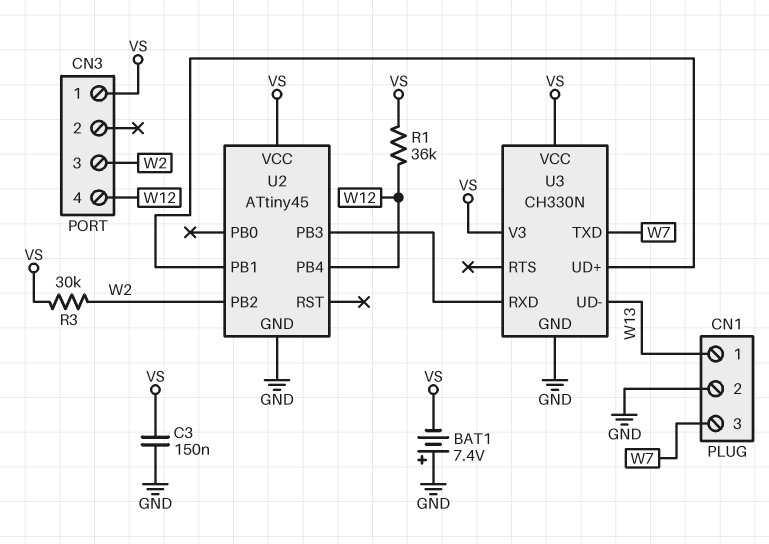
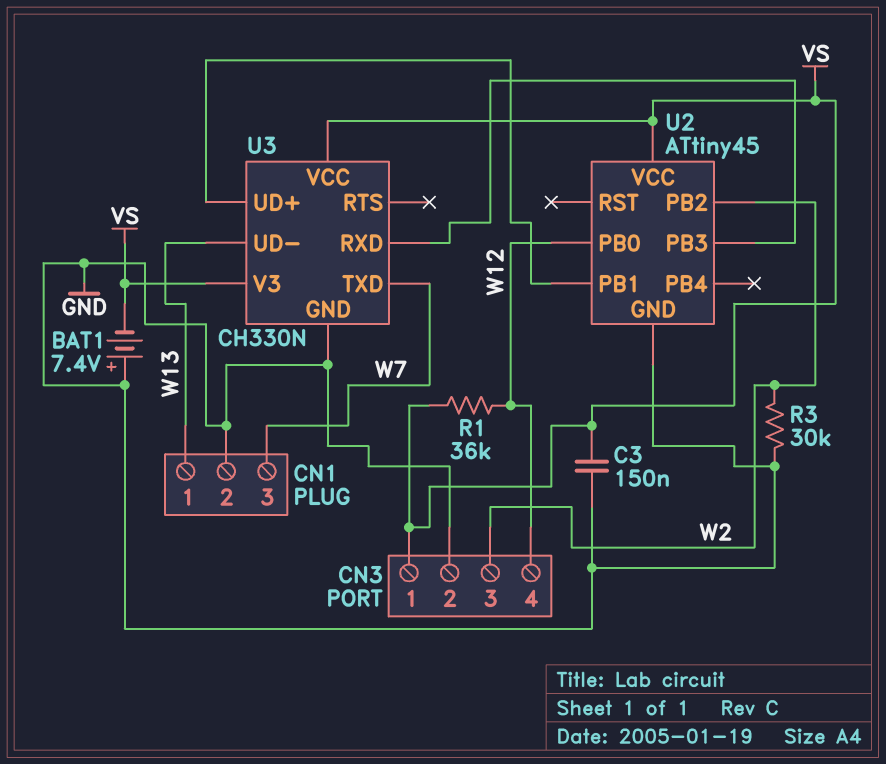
CN3 pin 2: none -> GND
R3: 30k (VS, W2) -> 30k (GND, W2)
U2 pin PB0: none -> W12
U2 pin PB4: W12 -> none

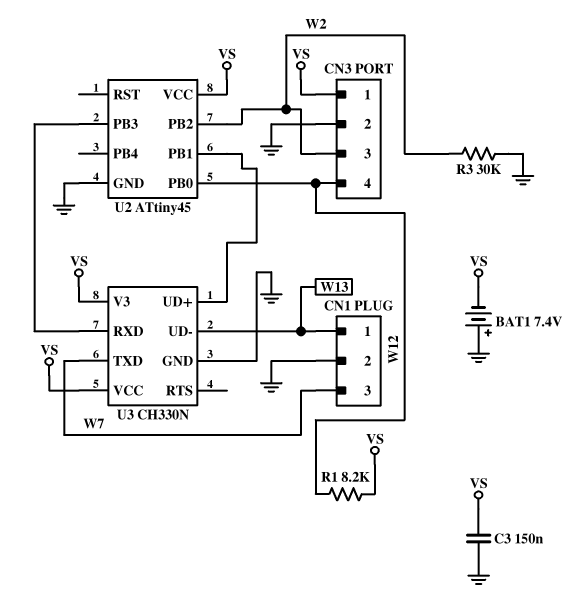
R1: 36k (VS, W12) -> 8.2k (VS, W12)

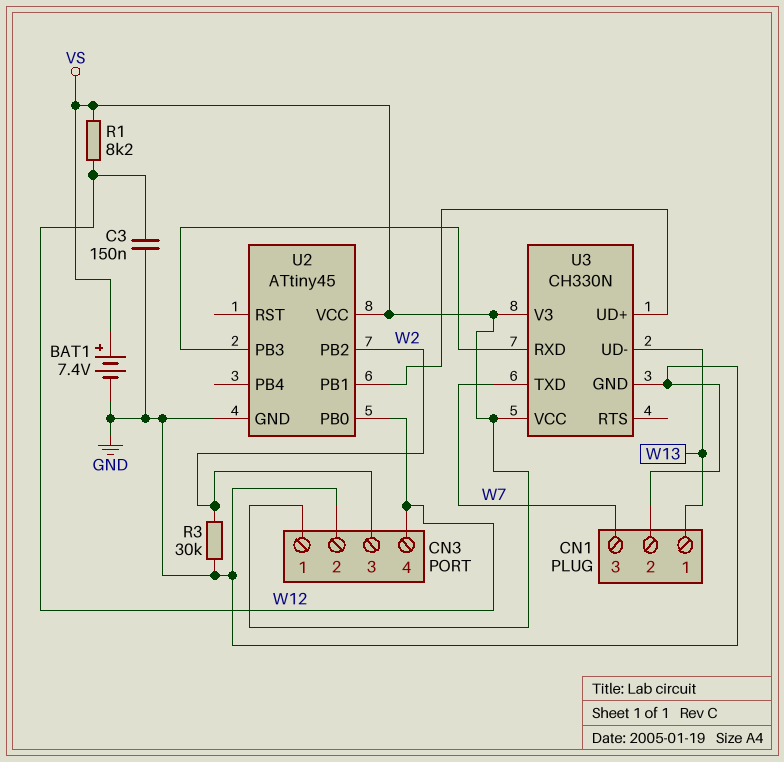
BAT1: 7.4V (plus GND, minus VS) -> 7.4V (plus VS, minus GND)
C3: 150nF (GND, VS) -> 150nF (GND, W12)

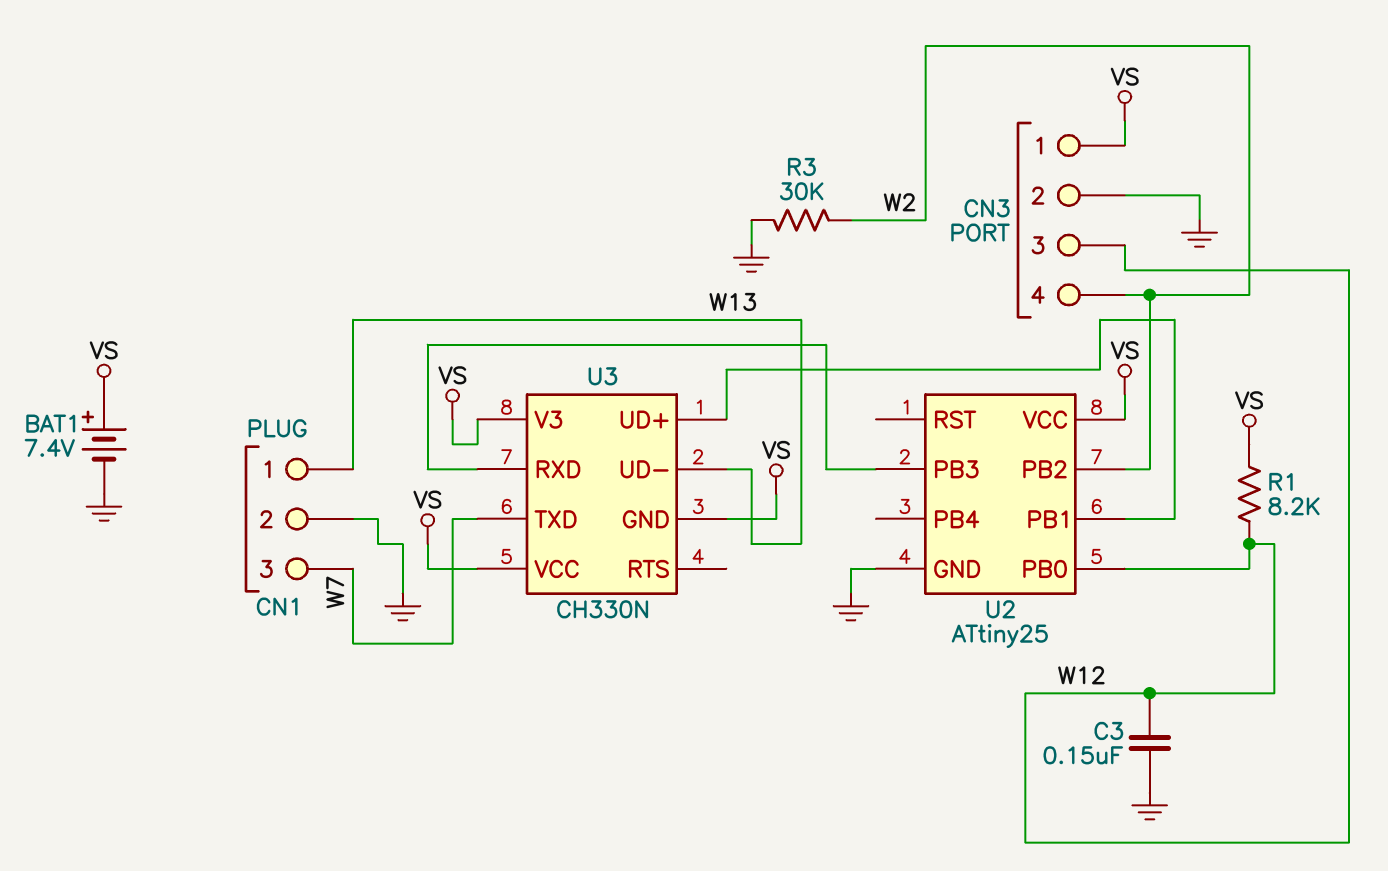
CN3 pin 3: W2 -> W12
CN3 pin 4: W12 -> W2
U2: ATtiny45 -> ATtiny25
U3 pin GND: GND -> VS

